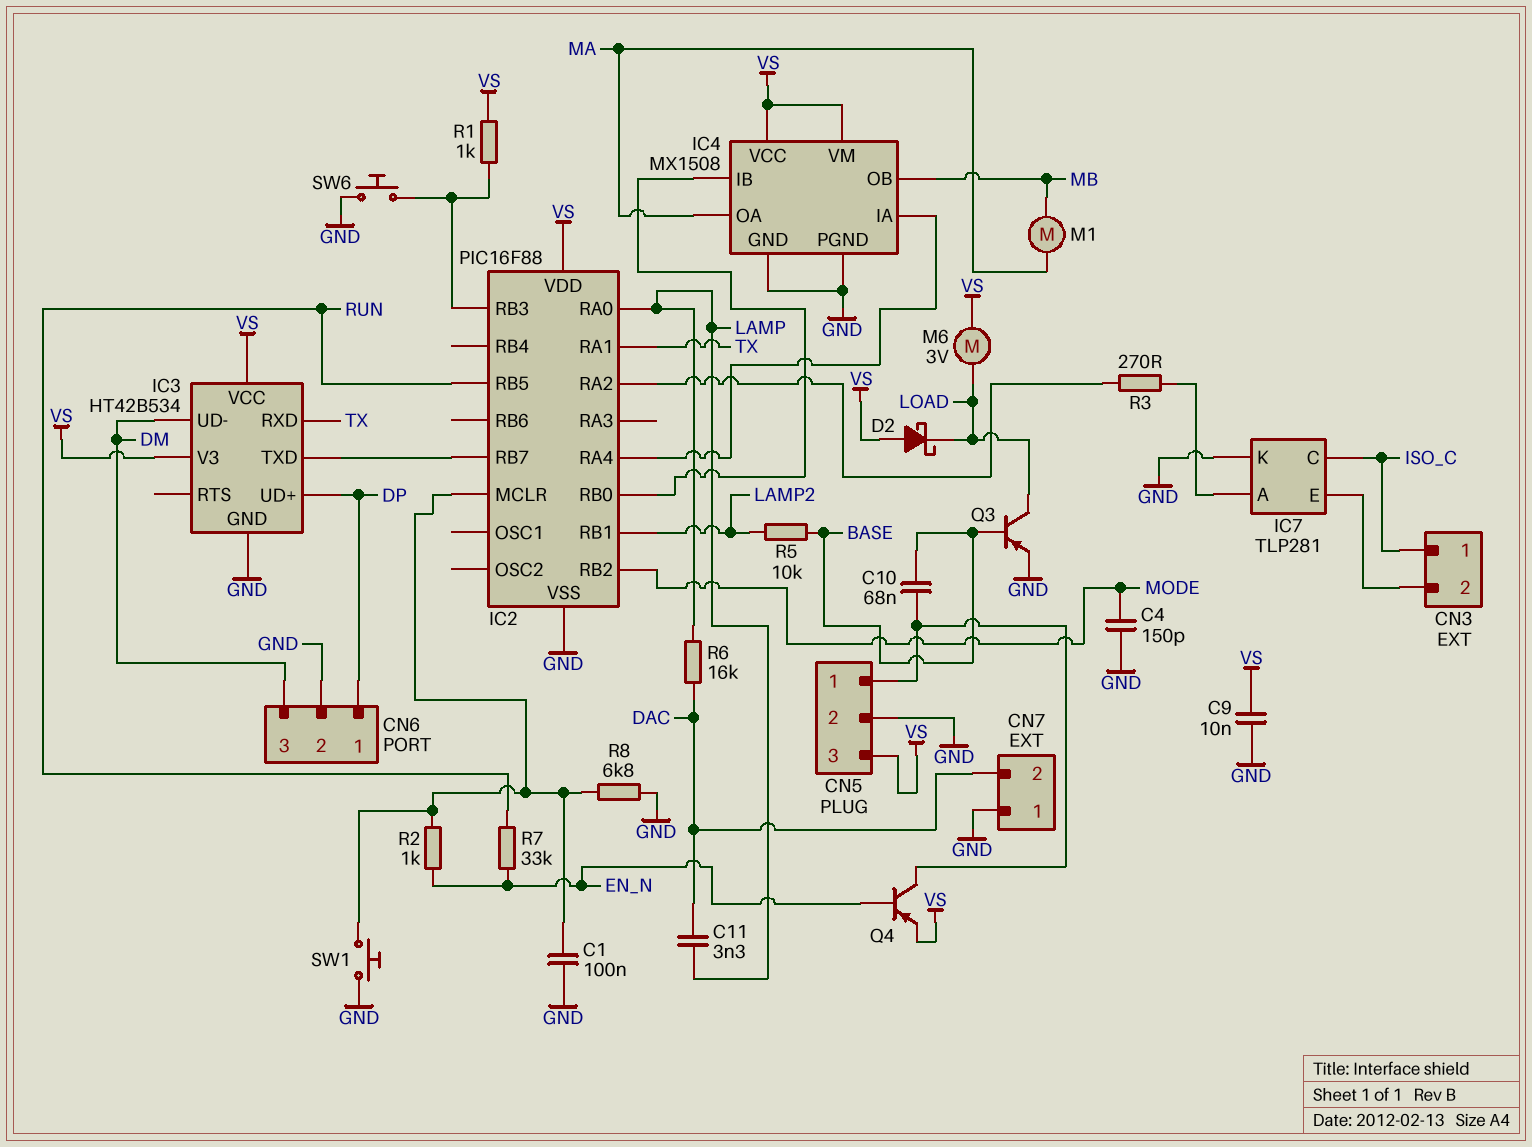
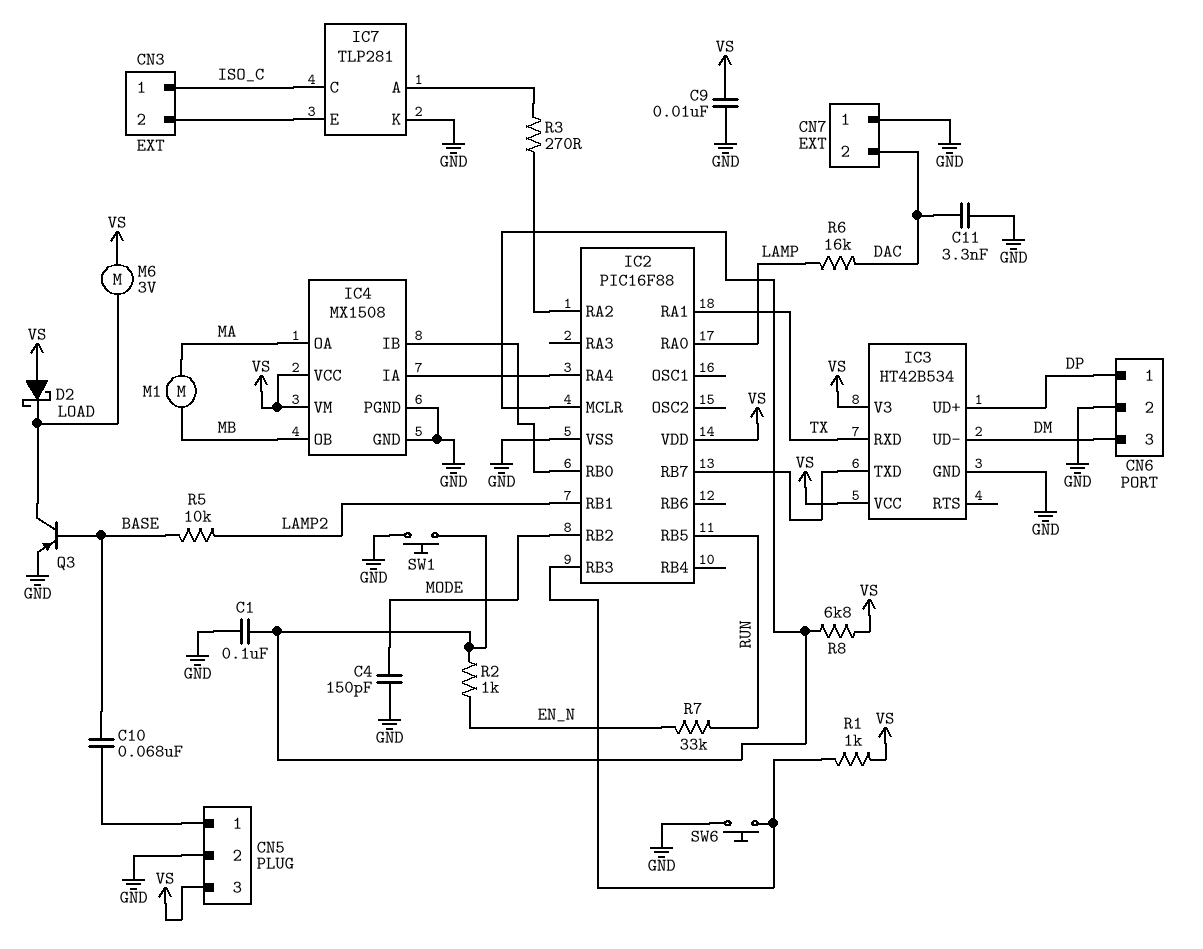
C11: 3.3nF (DAC, LAMP) -> 3.3nF (DAC, GND)
Q4: PNP (B EN_N, C CN5/1, E VS) -> none
R8: 6.8k (GND, IC2/MCLR) -> 6.8k (IC2/MCLR, VS)

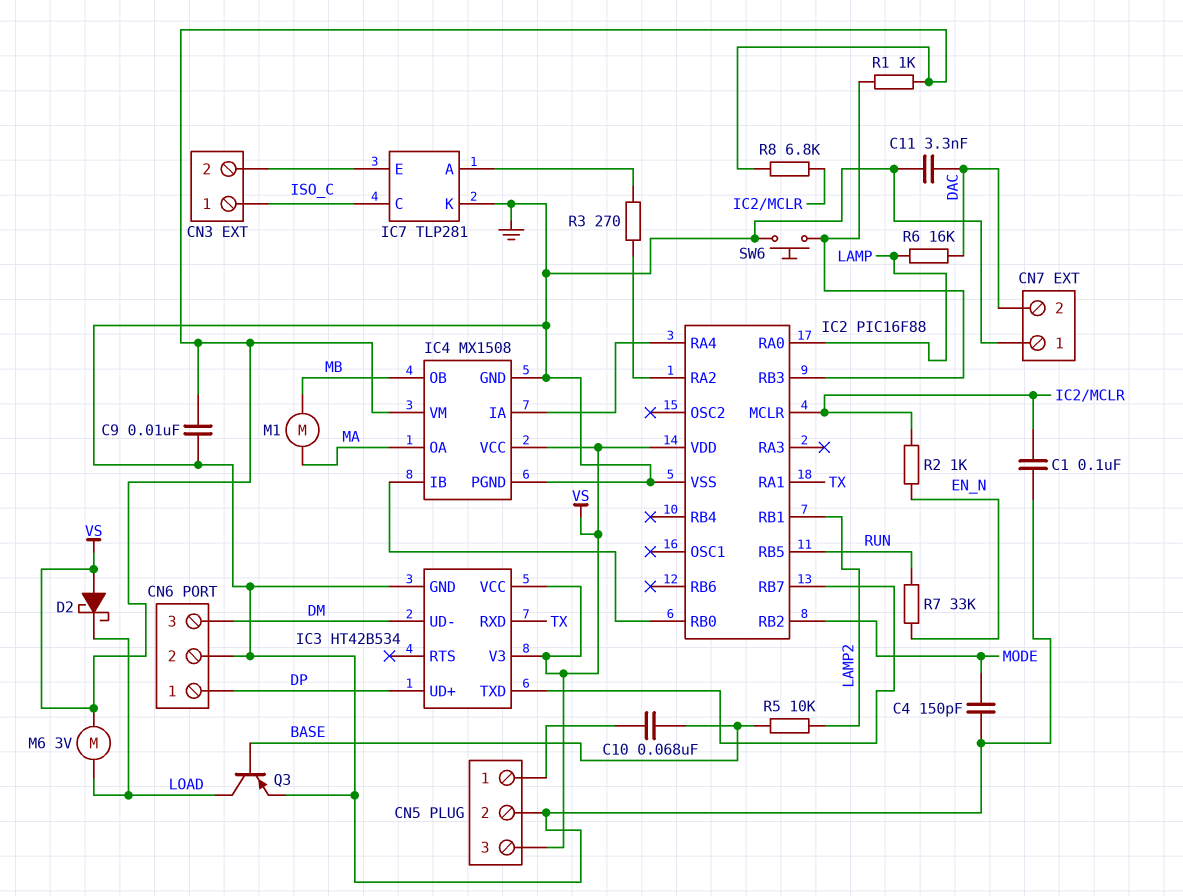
SW1: button (GND, IC2/MCLR) -> none

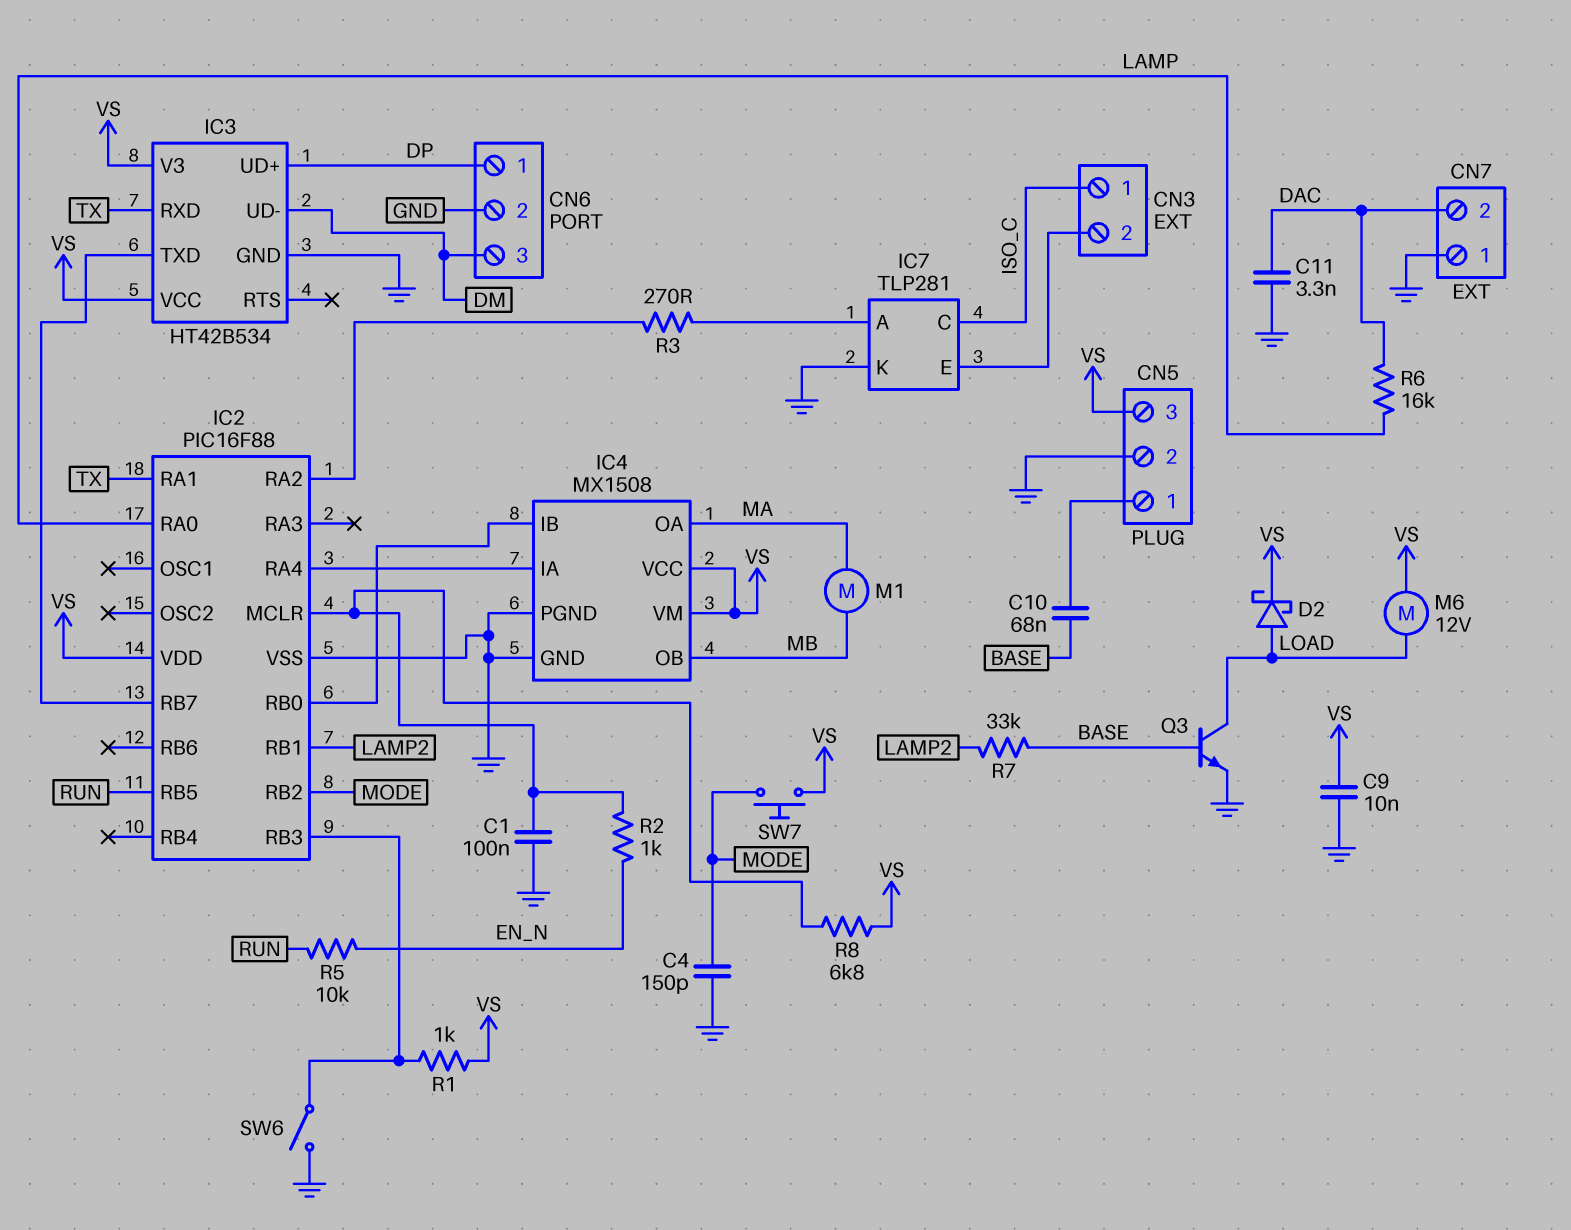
D2: schottky (A VS, K LOAD) -> schottky (A LOAD, K VS)
M6: motor 3V (LOAD, VS) -> motor 12V (LOAD, VS)
Q3: PNP (B BASE, C LOAD, E GND) -> NPN (B BASE, C LOAD, E GND)
R5: 10k (BASE, LAMP2) -> 10k (EN_N, RUN)
R7: 33k (EN_N, RUN) -> 33k (BASE, LAMP2)
SW6: button (GND, IC2/RB3) -> switch (GND, IC2/RB3)
SW7: none -> button (MODE, VS)

